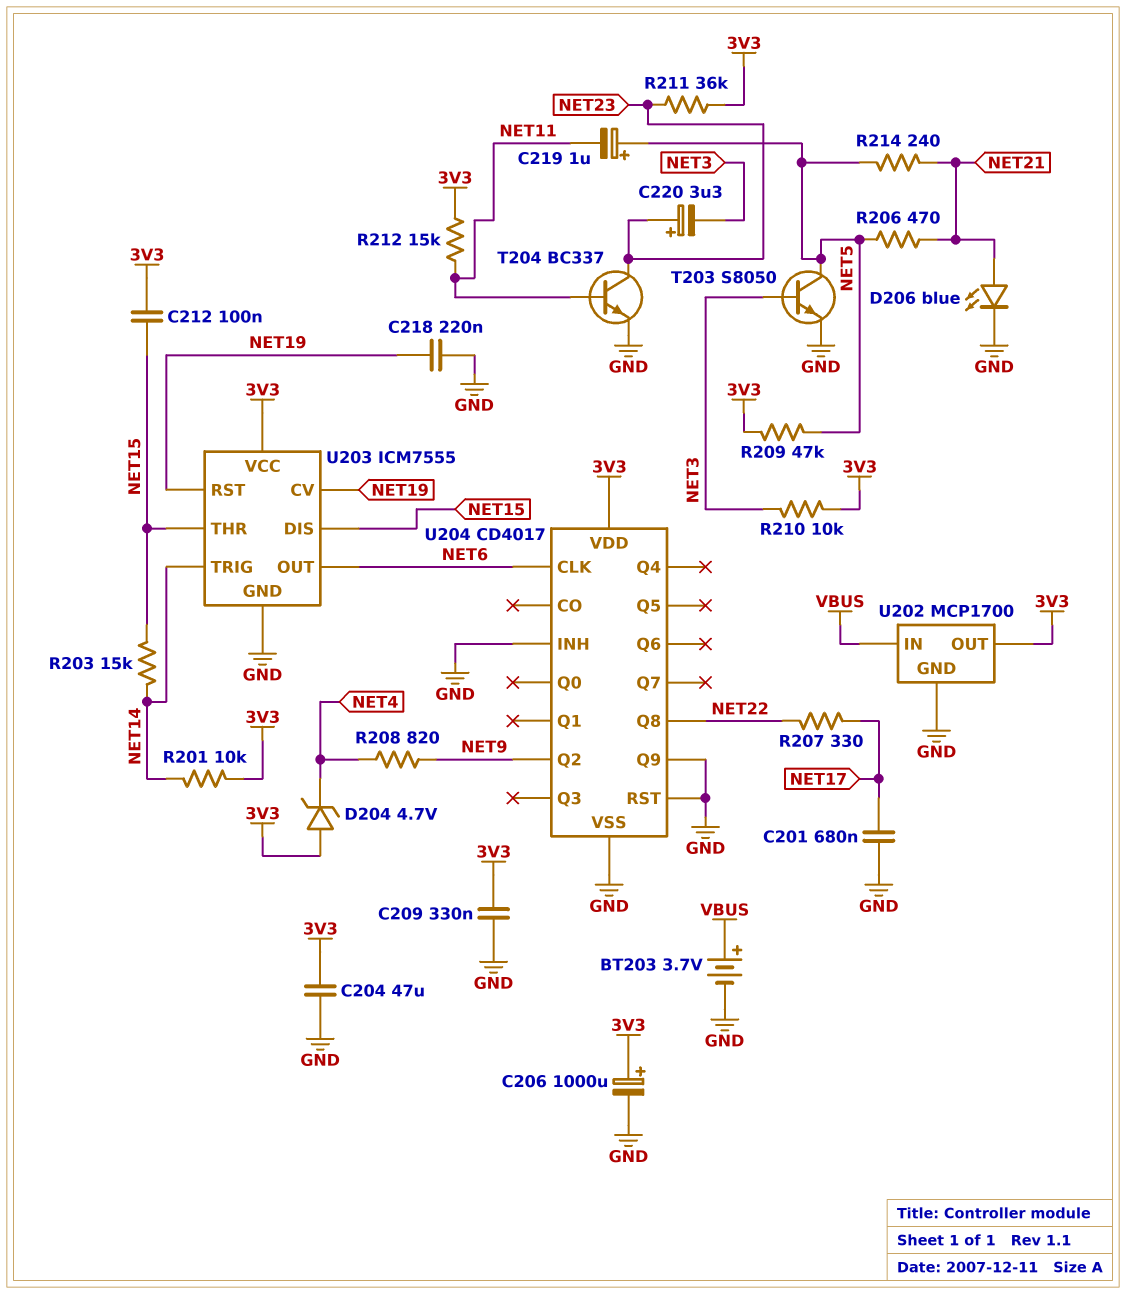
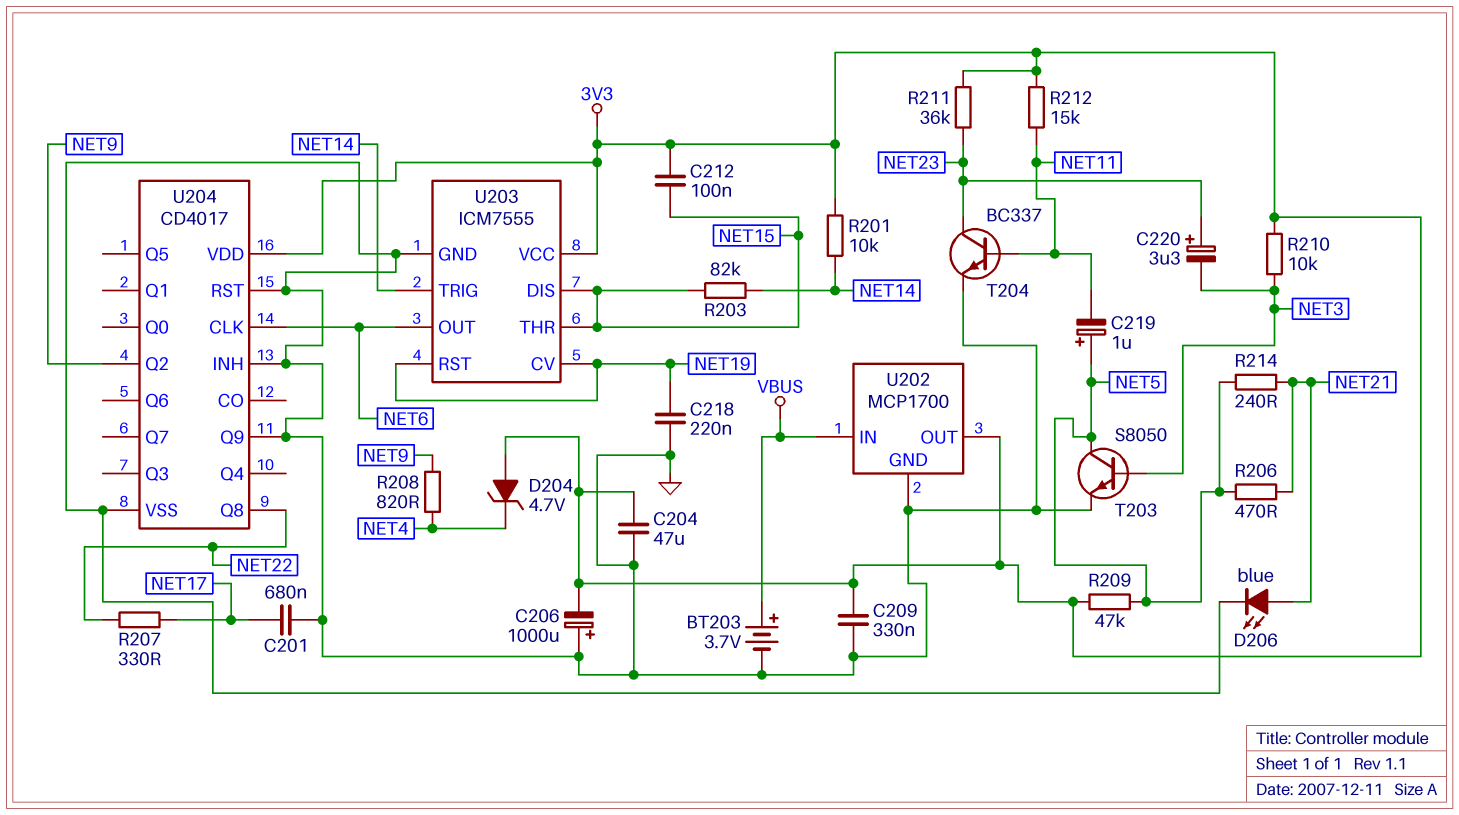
C206: 1000uF (plus 3V3, minus GND) -> 1000uF (plus GND, minus 3V3)
R203: 15k (NET14, NET15) -> 82k (NET14, NET15)

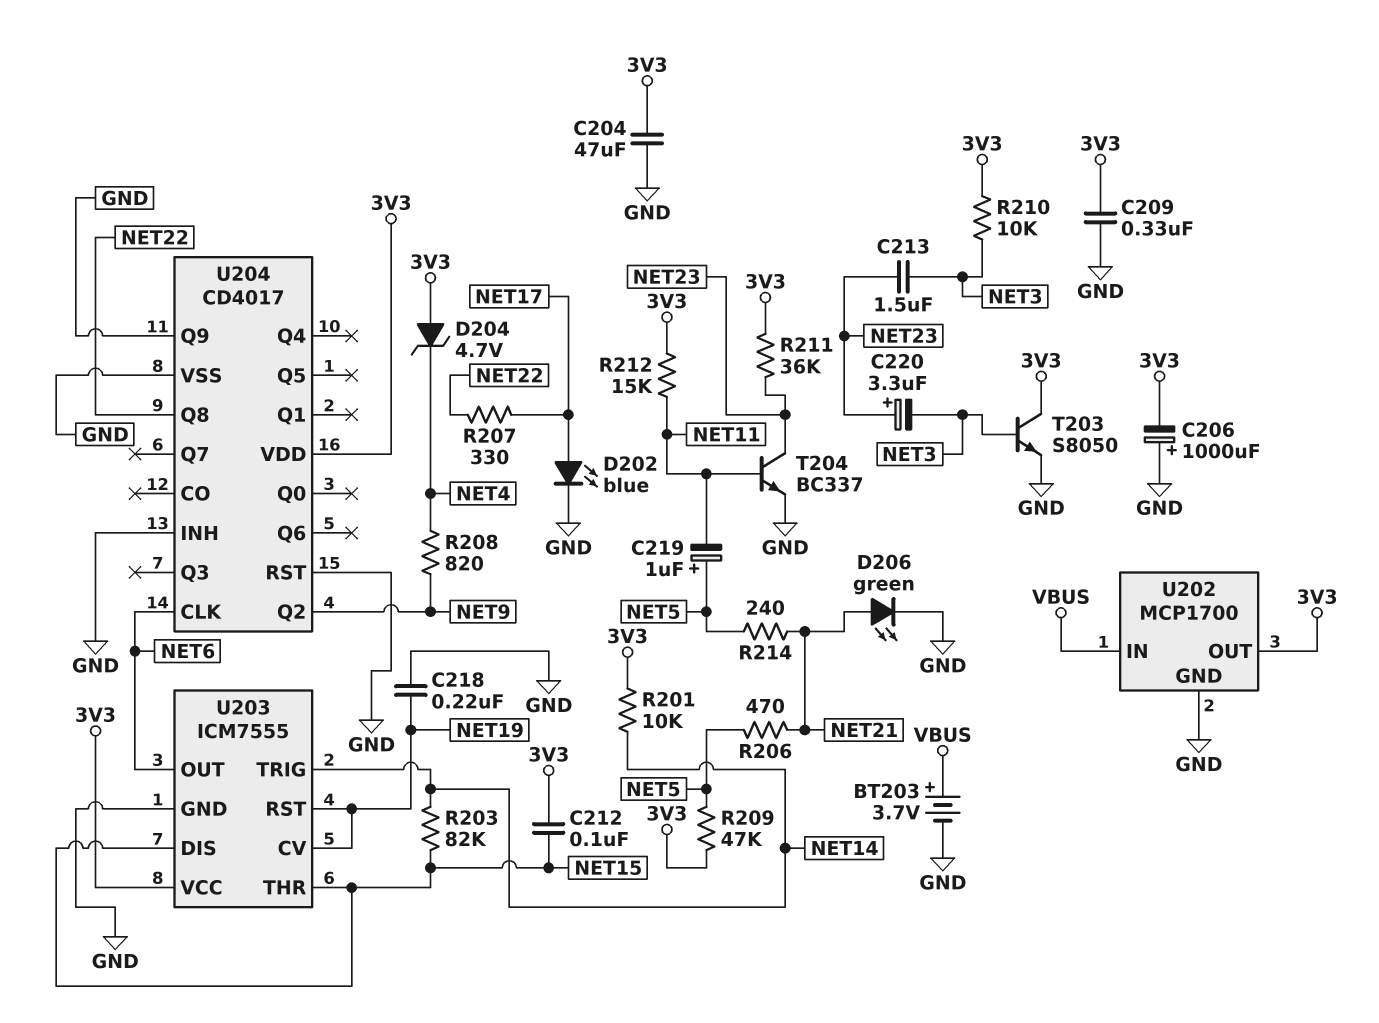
C201: 680nF (GND, NET17) -> none
C213: none -> 1.5uF (NET3, NET23)
D202: none -> LED blue (A NET17, K GND)
D206: LED blue (A NET21, K GND) -> LED green (A NET21, K GND)
T203: NPN S8050 (B NET3, C NET5, E GND) -> NPN S8050 (B NET3, C 3V3, E GND)

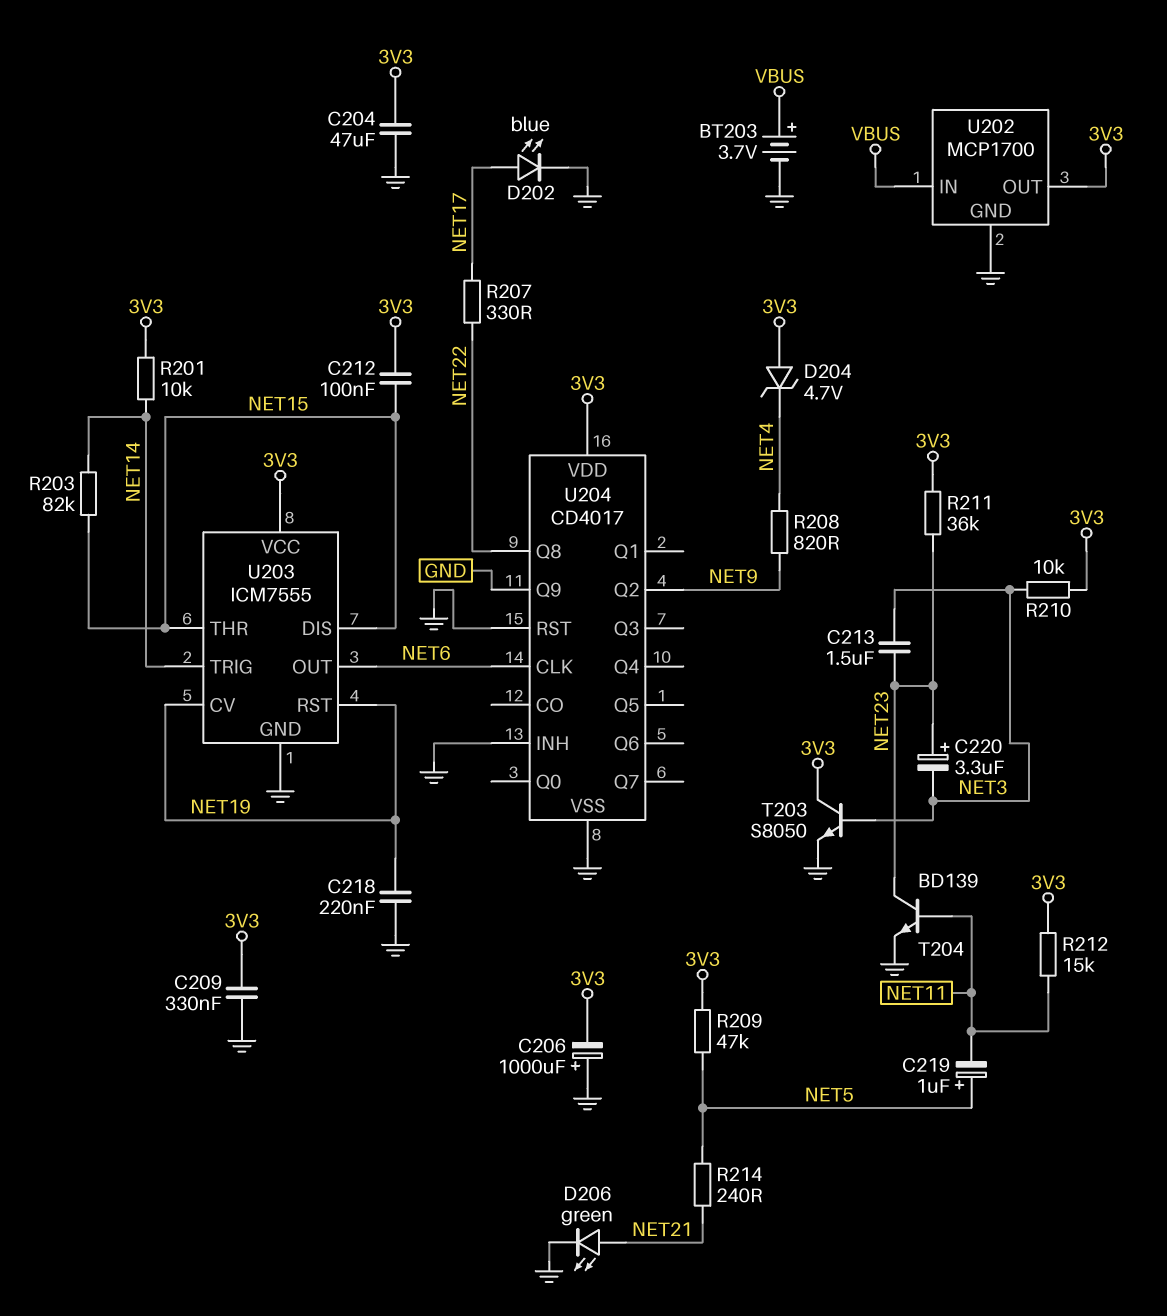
R206: 470 (NET5, NET21) -> none
T204: NPN BC337 (B NET11, C NET23, E GND) -> NPN BD139 (B NET11, C NET23, E GND)

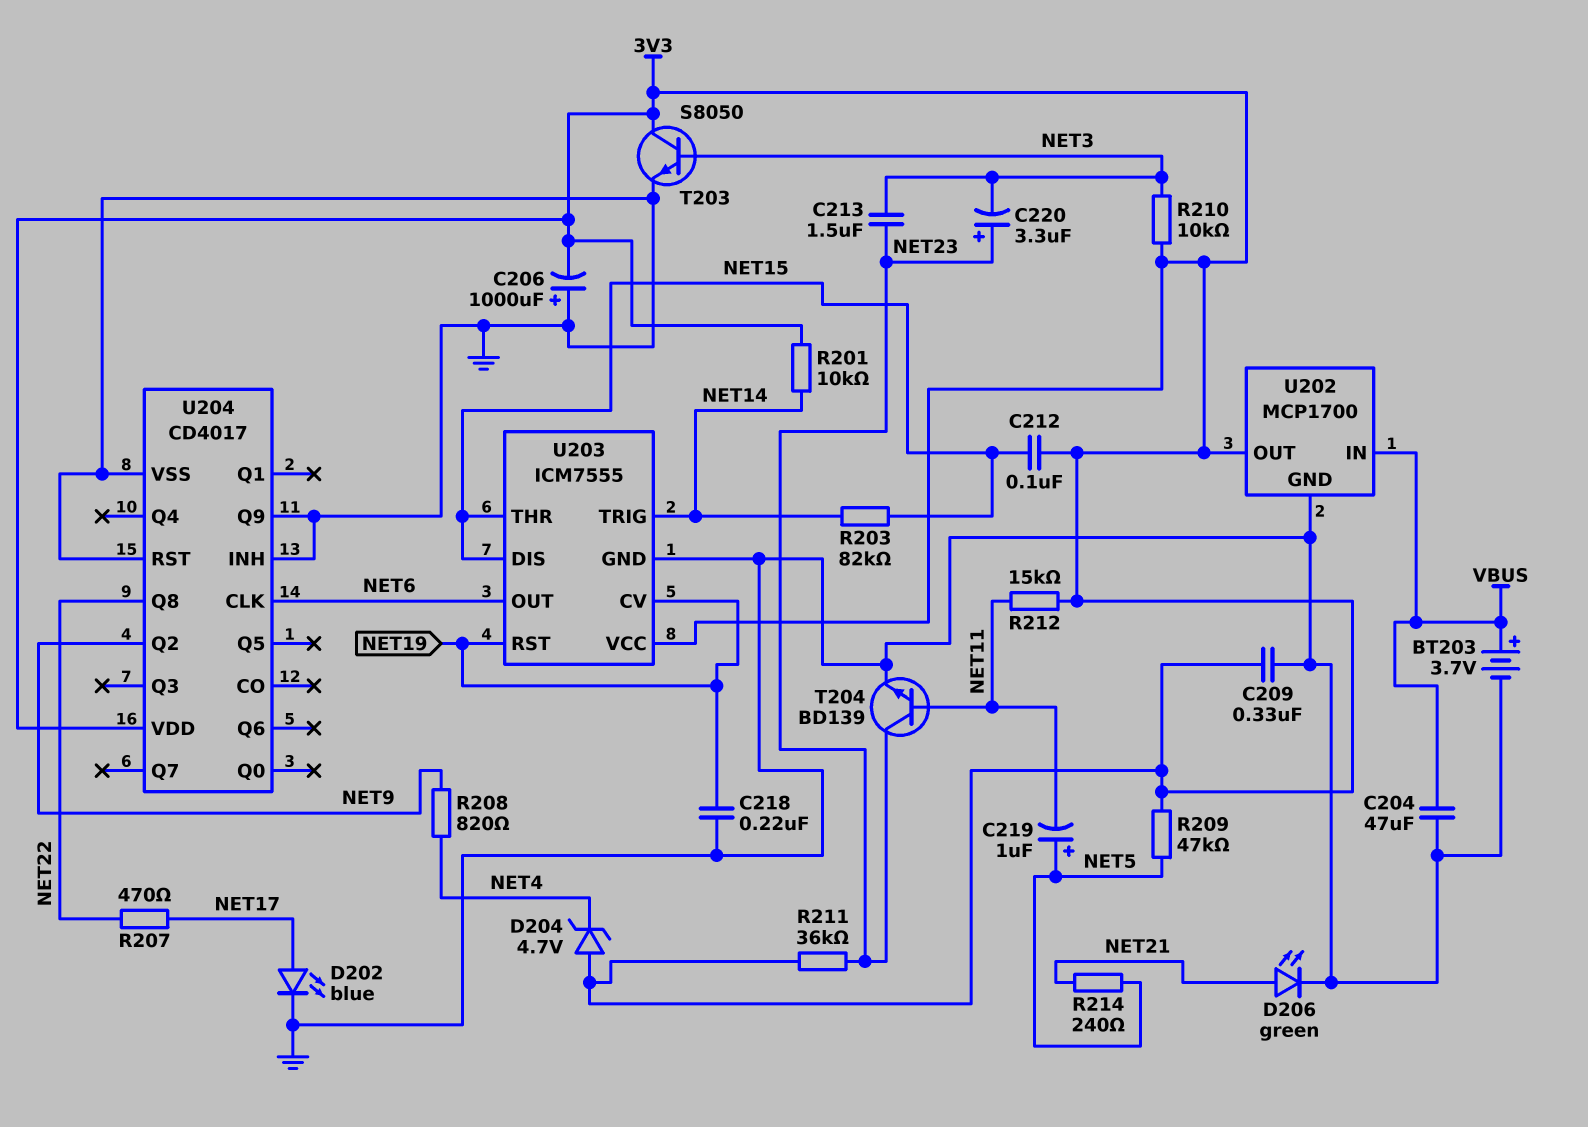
C204: 47uF (3V3, GND) -> 47uF (GND, VBUS)
R207: 330 (NET17, NET22) -> 470 (NET17, NET22)

